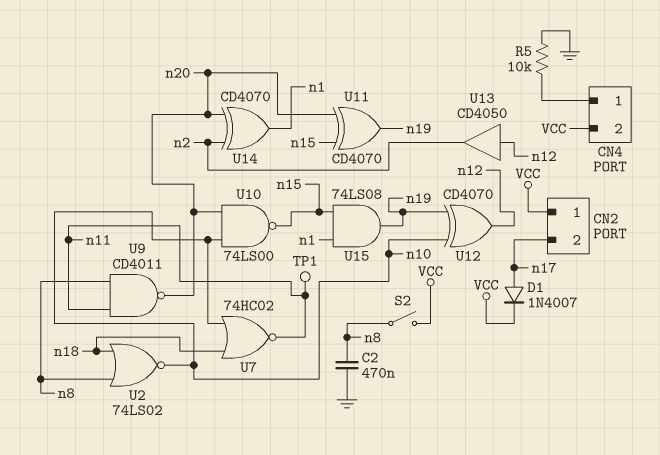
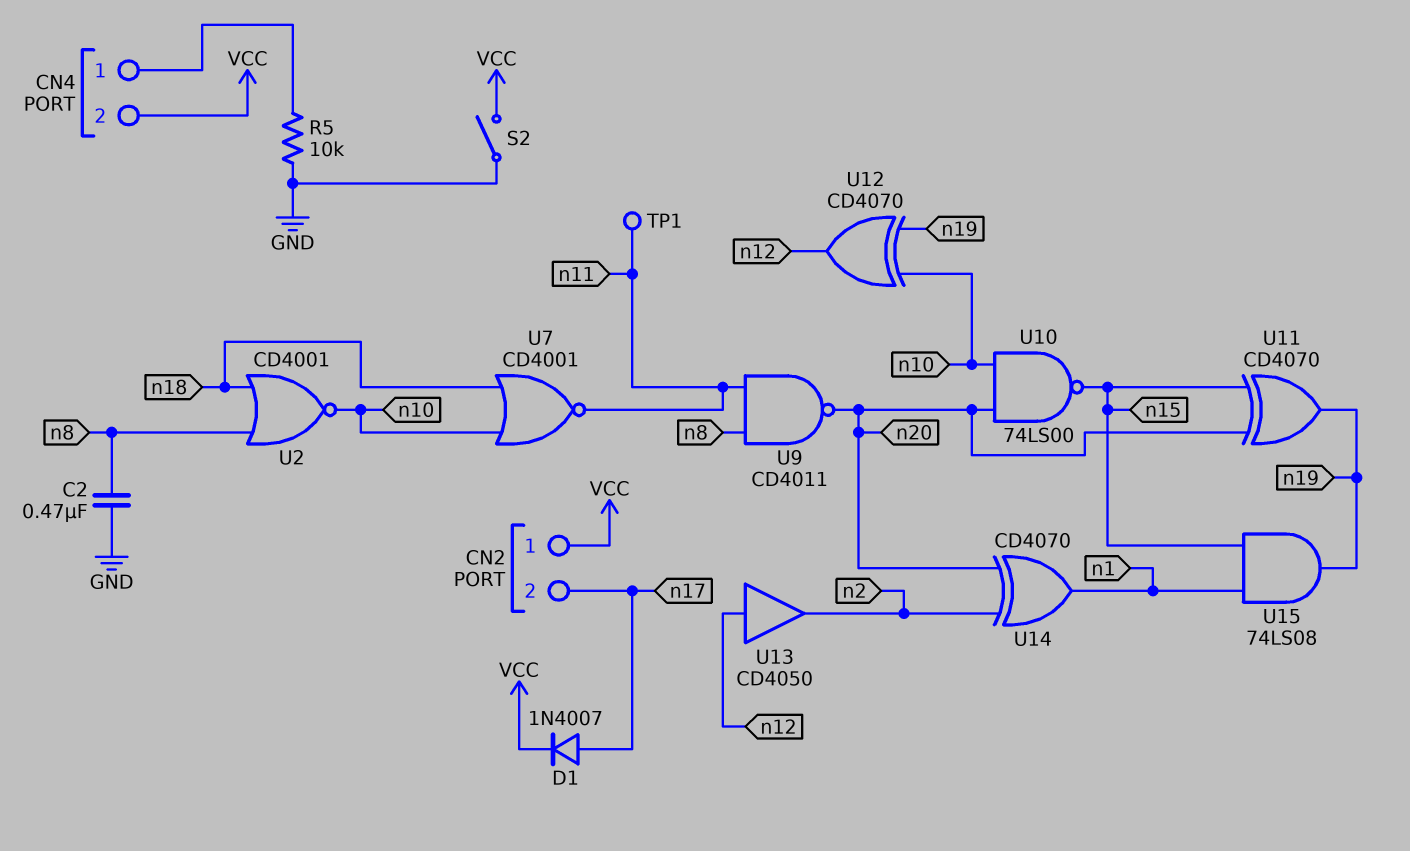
S2: switch (VCC, n8) -> switch (GND, VCC)
U2: NOR 74LS02 (in n8, in n18, out n10) -> NOR CD4001 (in n8, in n18, out n10)
U7: NOR 74HC02 (in n10, in n18, out n11) -> NOR CD4001 (in n10, in n18, out n11)

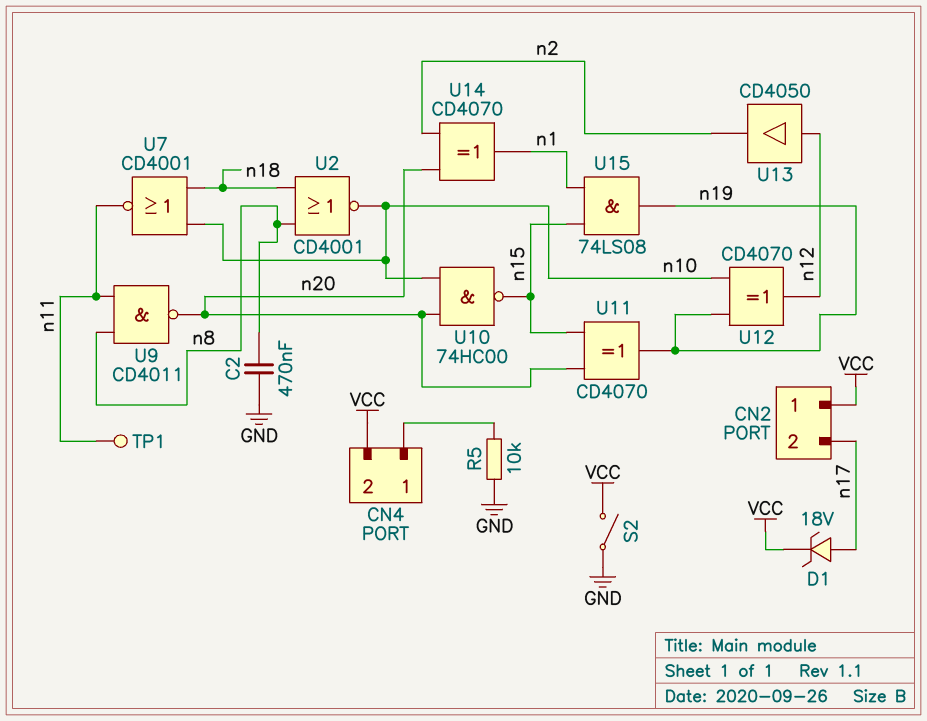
D1: diode 1N4007 (A n17, K VCC) -> zener 18V (A n17, K VCC)
U10: NAND 74LS00 (in n10, in n20, out n15) -> NAND 74HC00 (in n10, in n20, out n15)

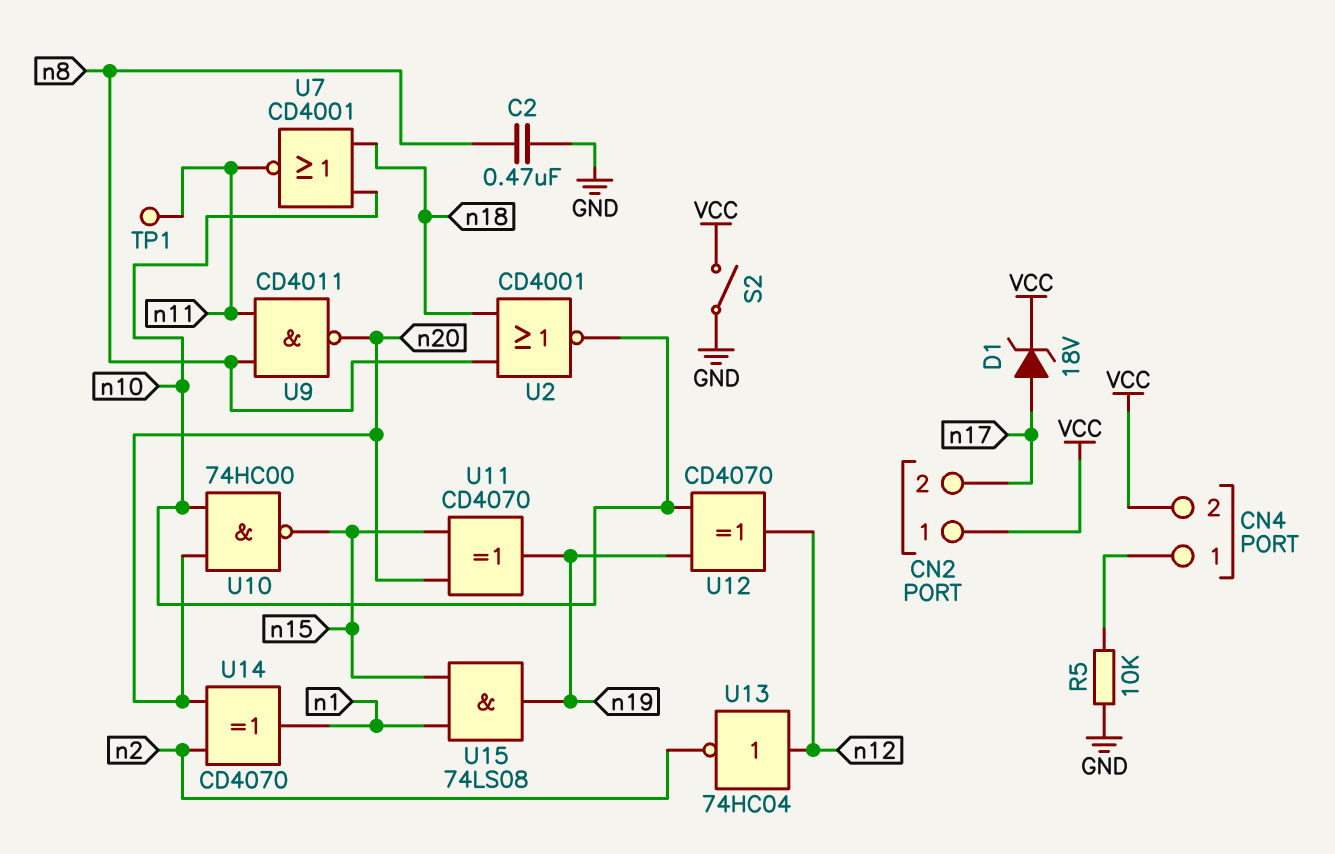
U13: buffer CD4050 (in n12, out n2) -> NOT 74HC04 (in n12, out n2)

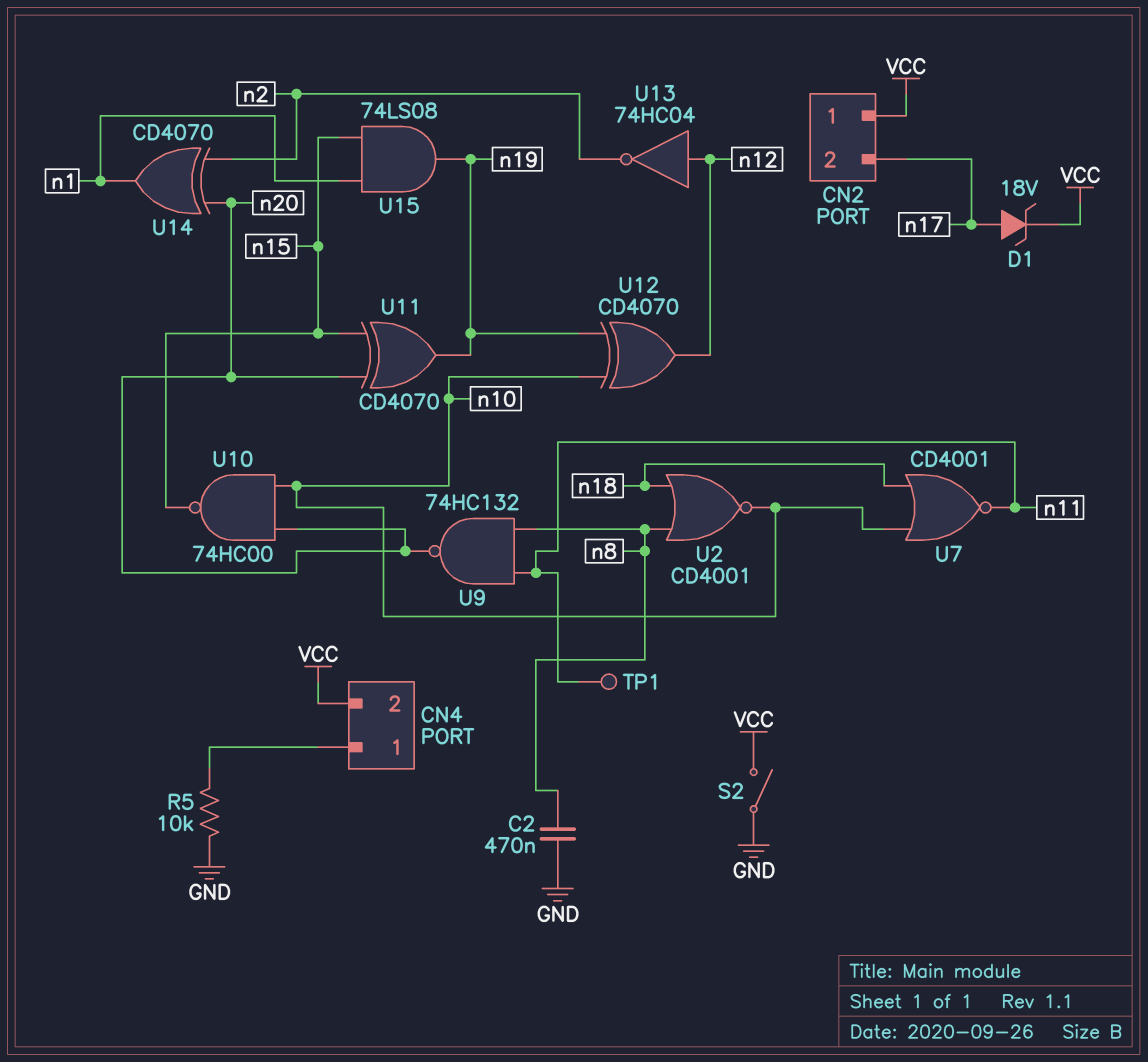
U9: NAND CD4011 (in n8, in n11, out n20) -> NAND 74HC132 (in n8, in n11, out n20)

